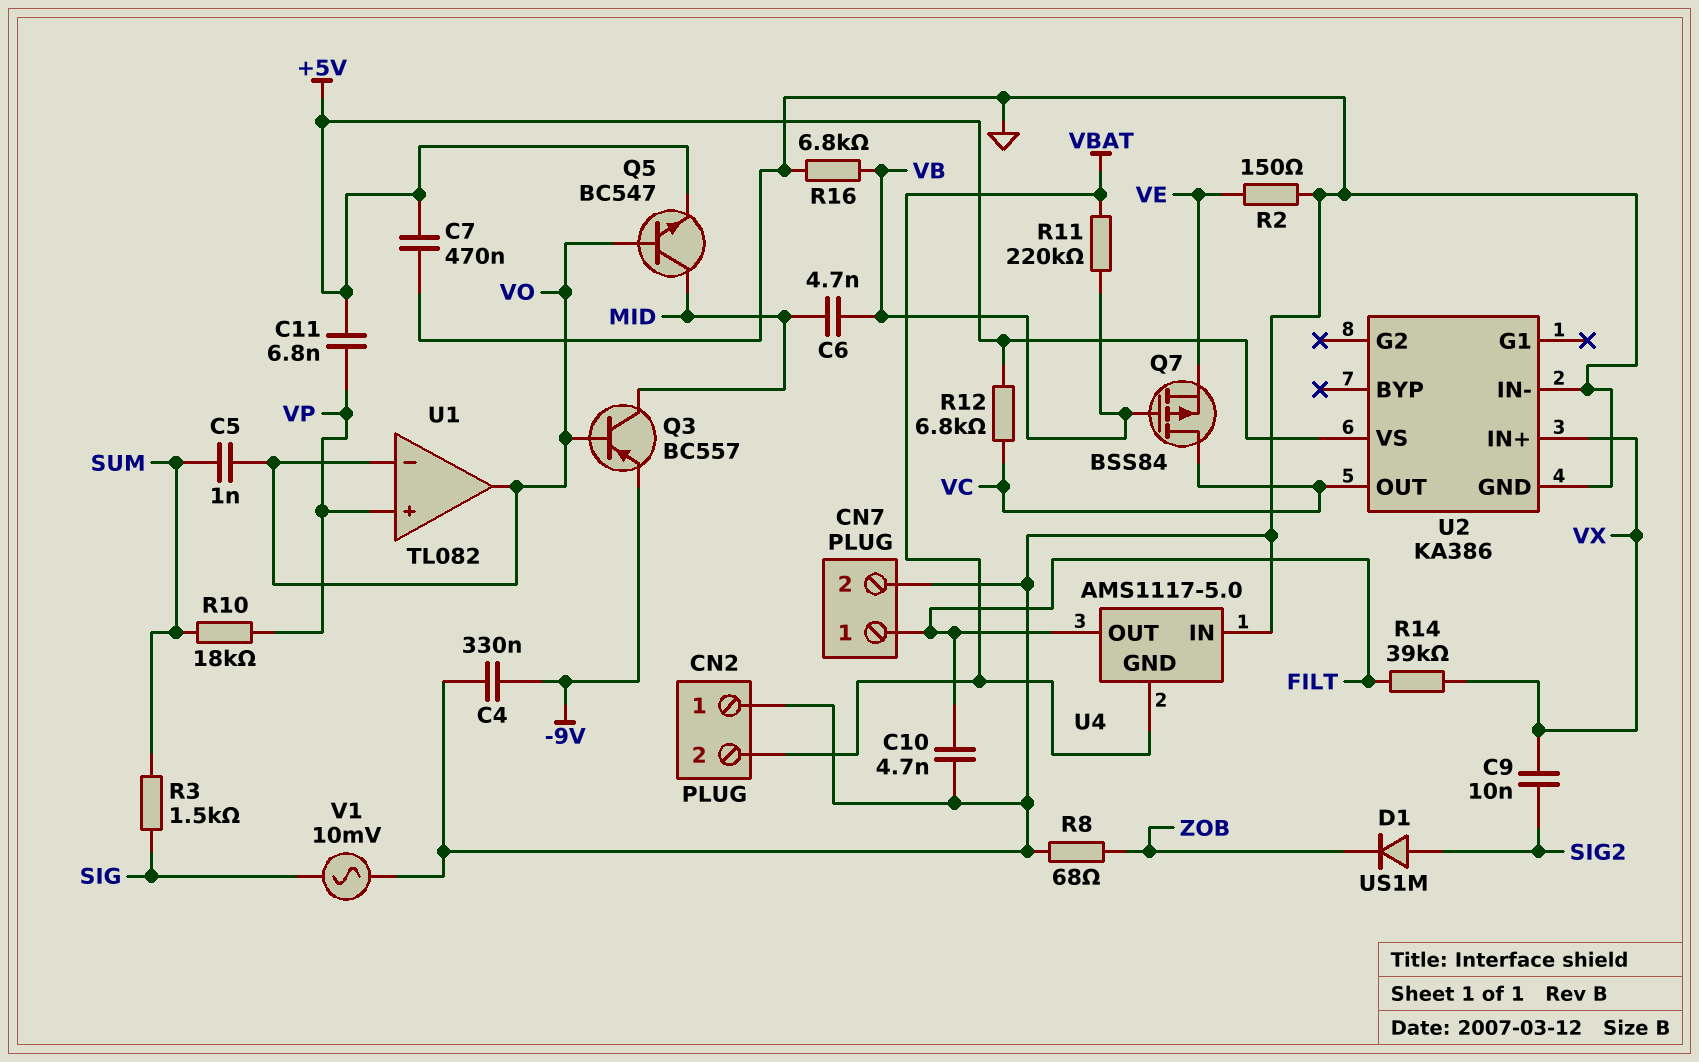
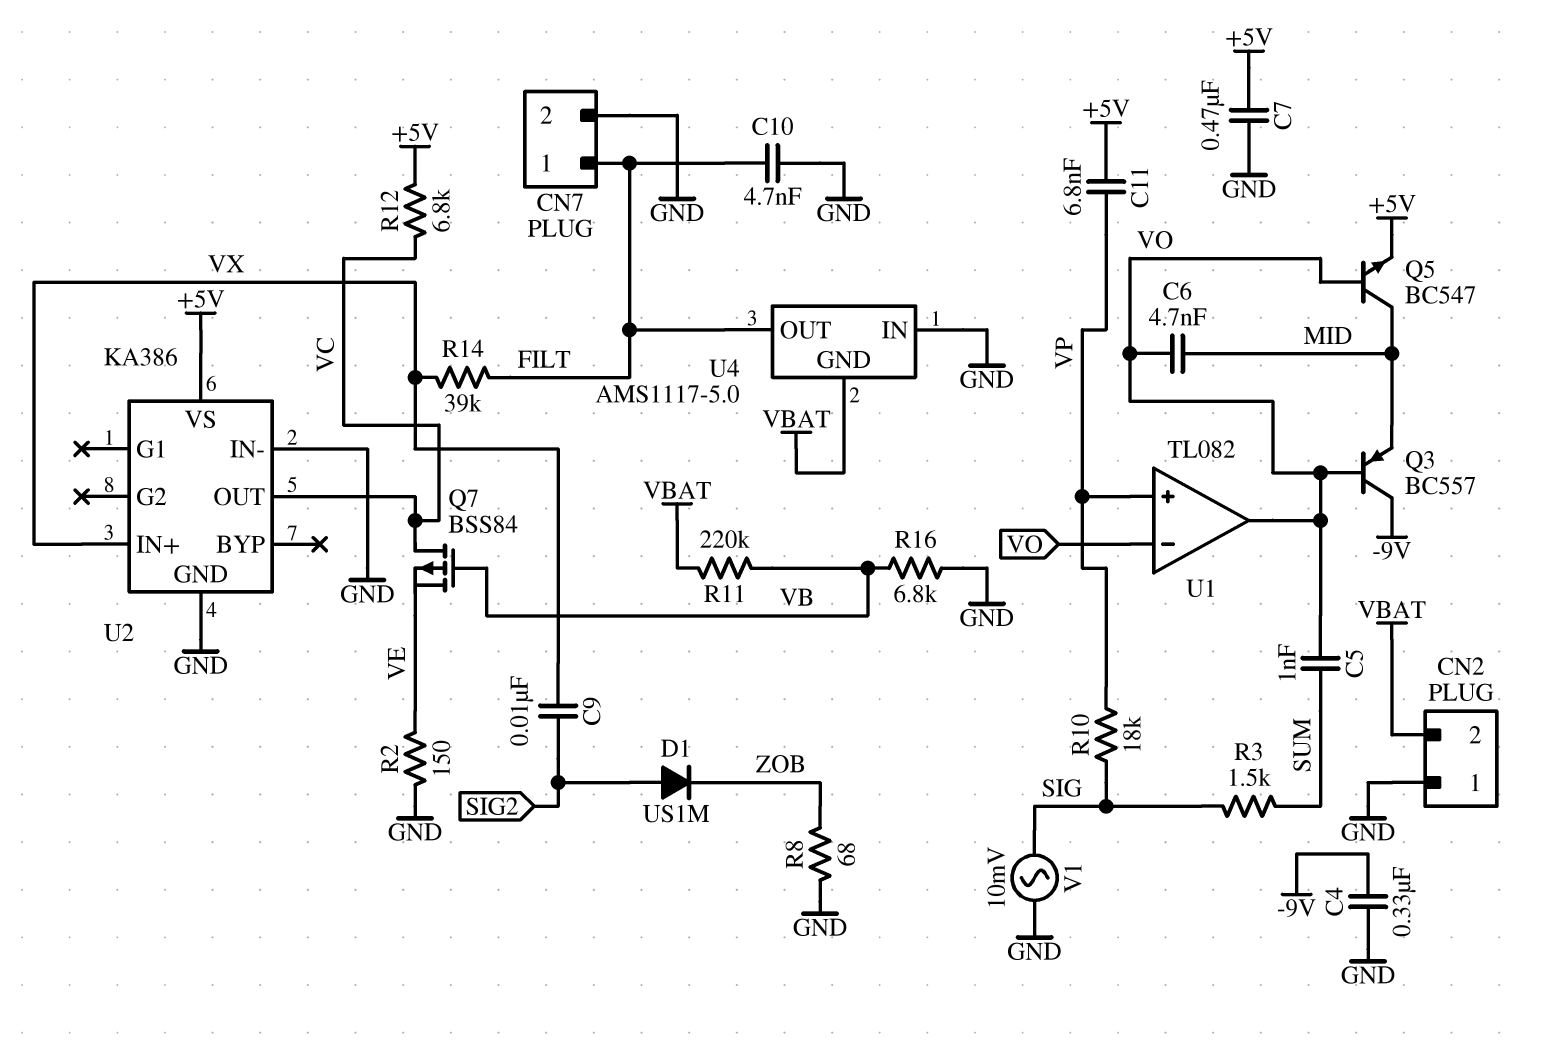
C6: 4.7nF (MID, VB) -> 4.7nF (MID, VO)
Q3: PNP BC557 (B VO, C MID, E -9V) -> PNP BC557 (B VO, C -9V, E MID)
R10: 18k (SUM, VP) -> 18k (SIG, VP)

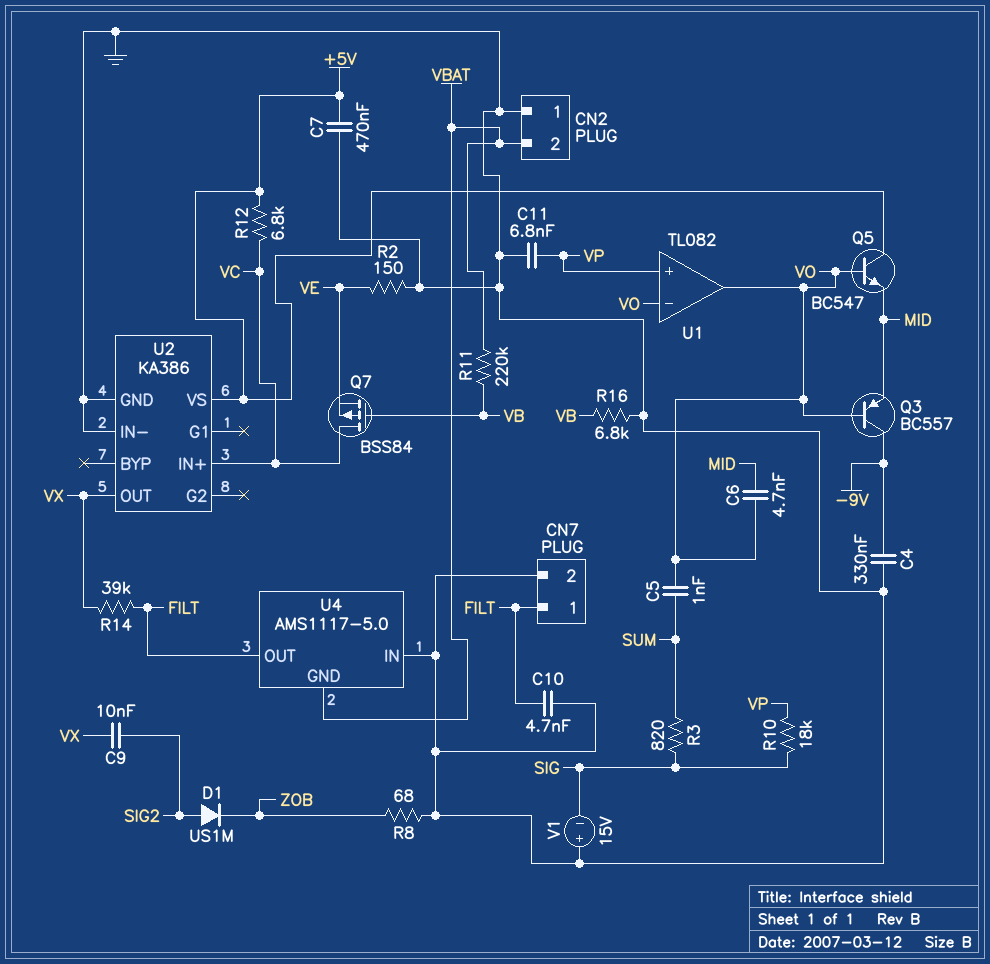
C11: 6.8nF (+5V, VP) -> 6.8nF (GND, VP)
Q5: NPN BC547 (B VO, C MID, E +5V) -> NPN BC547 (B VO, C +5V, E MID)
R3: 1.5k (SIG, SUM) -> 820 (SIG, SUM)
U2 pin IN+: VX -> VC
U2 pin OUT: VC -> VX
V1: AC 10mV (GND, SIG) -> 15V (plus GND, minus SIG)

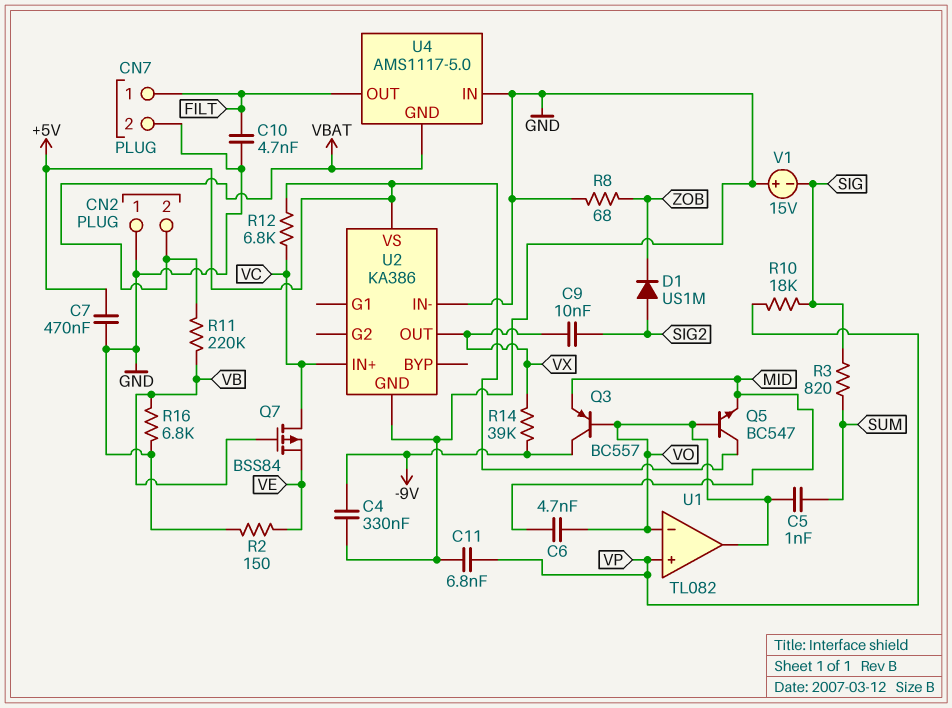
R14: 39k (FILT, VX) -> 39k (-9V, VX)

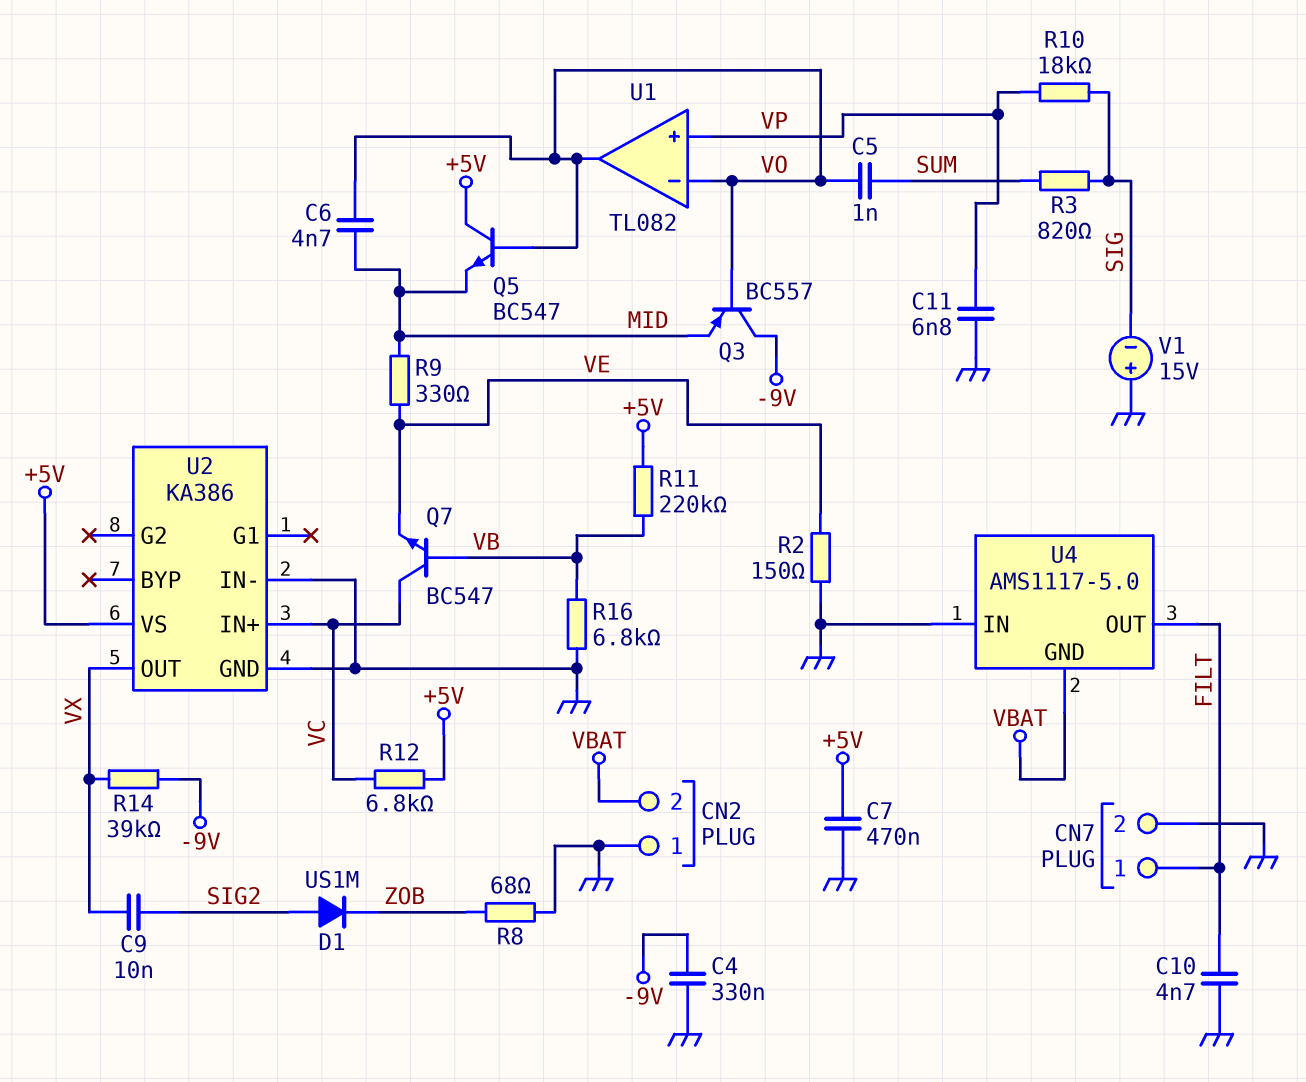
Q7: PMOS BSS84 (G VB, D VC, S VE) -> NPN BC547 (B VB, C VC, E VE)
R9: none -> 330 (MID, VE)
R11: 220k (VB, VBAT) -> 220k (+5V, VB)

